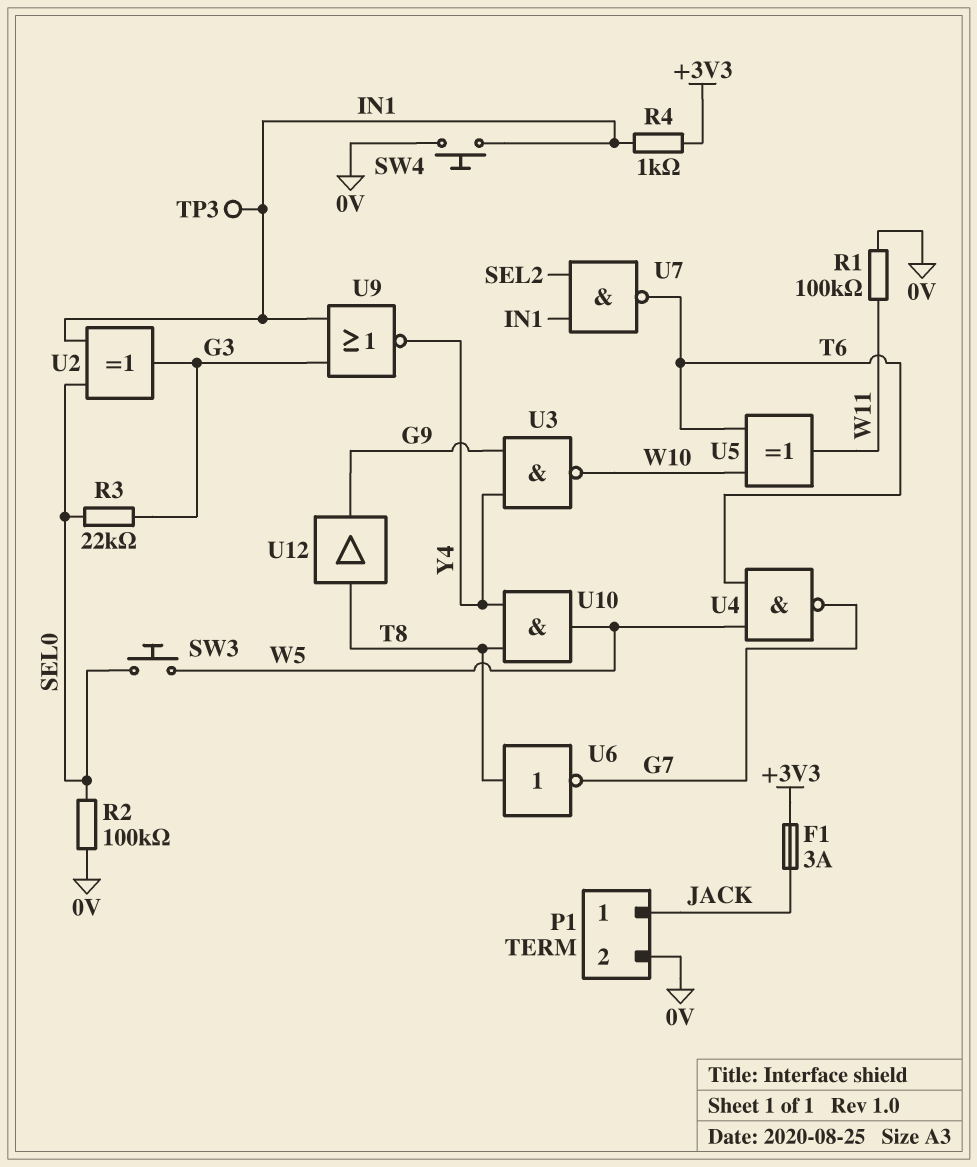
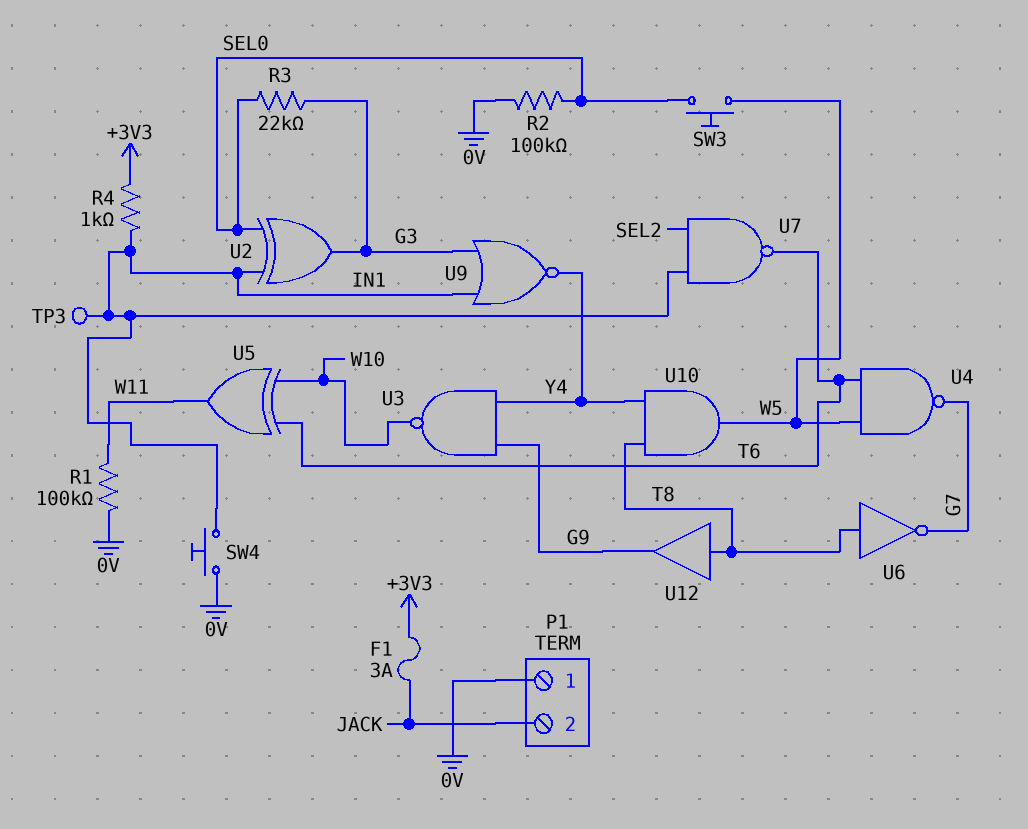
P1 pin 1: JACK -> 0V
P1 pin 2: 0V -> JACK

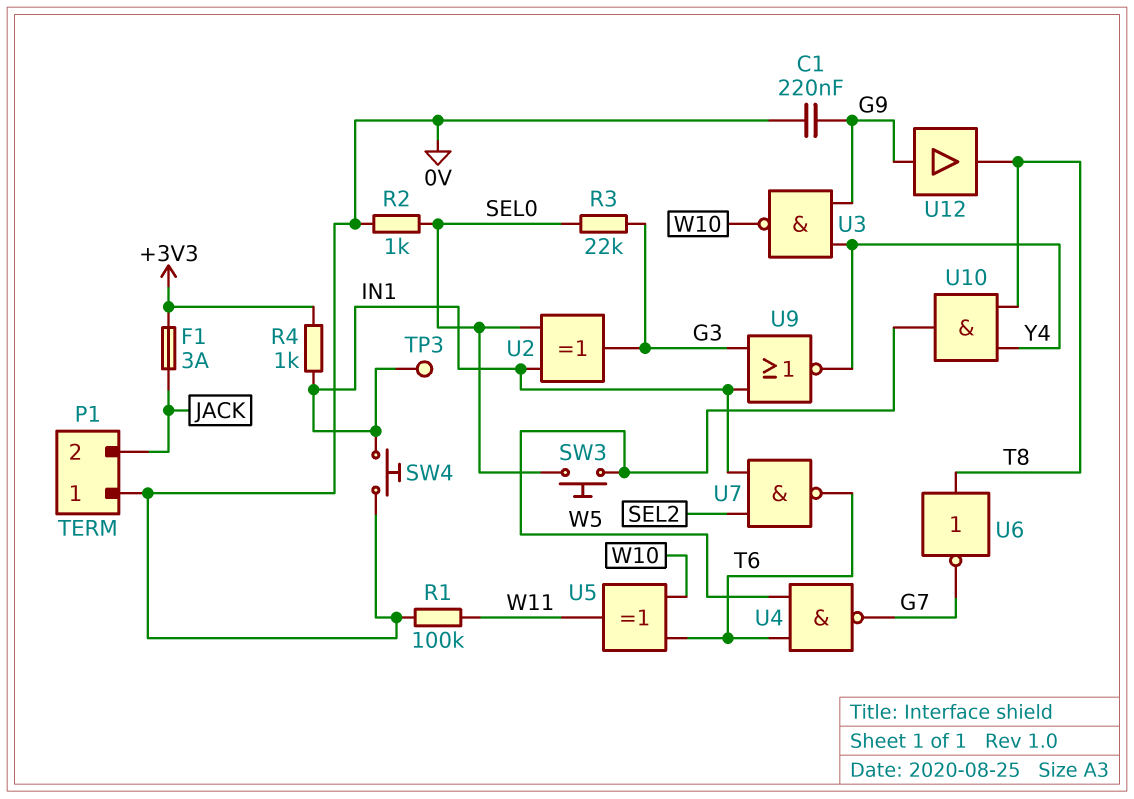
C1: none -> 220nF (0V, G9)
R2: 100k (0V, SEL0) -> 1k (0V, SEL0)
U12: buffer (in T8, out G9) -> buffer (in G9, out T8)

